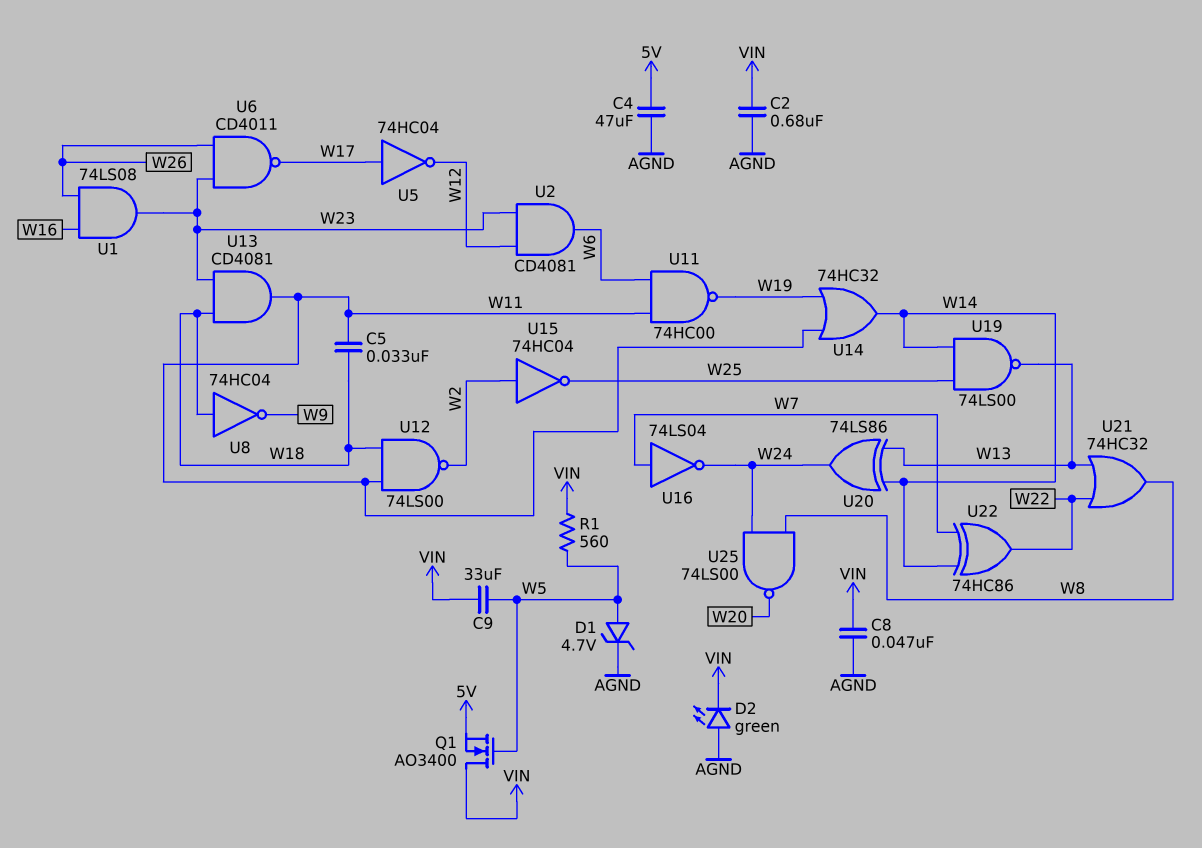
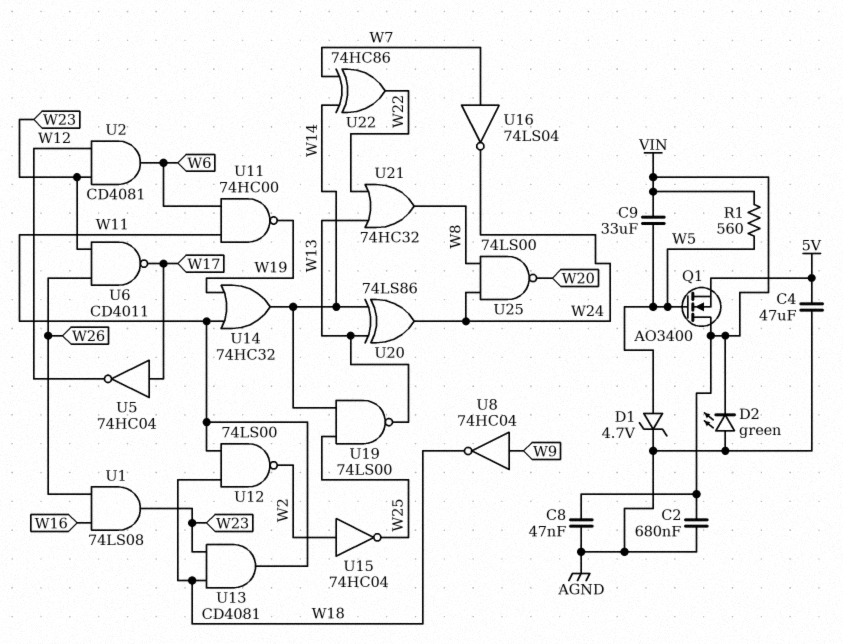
C5: 33nF (W11, W18) -> none
U8: NOT 74HC04 (in W18, out W9) -> NOT 74HC04 (in W9, out W18)

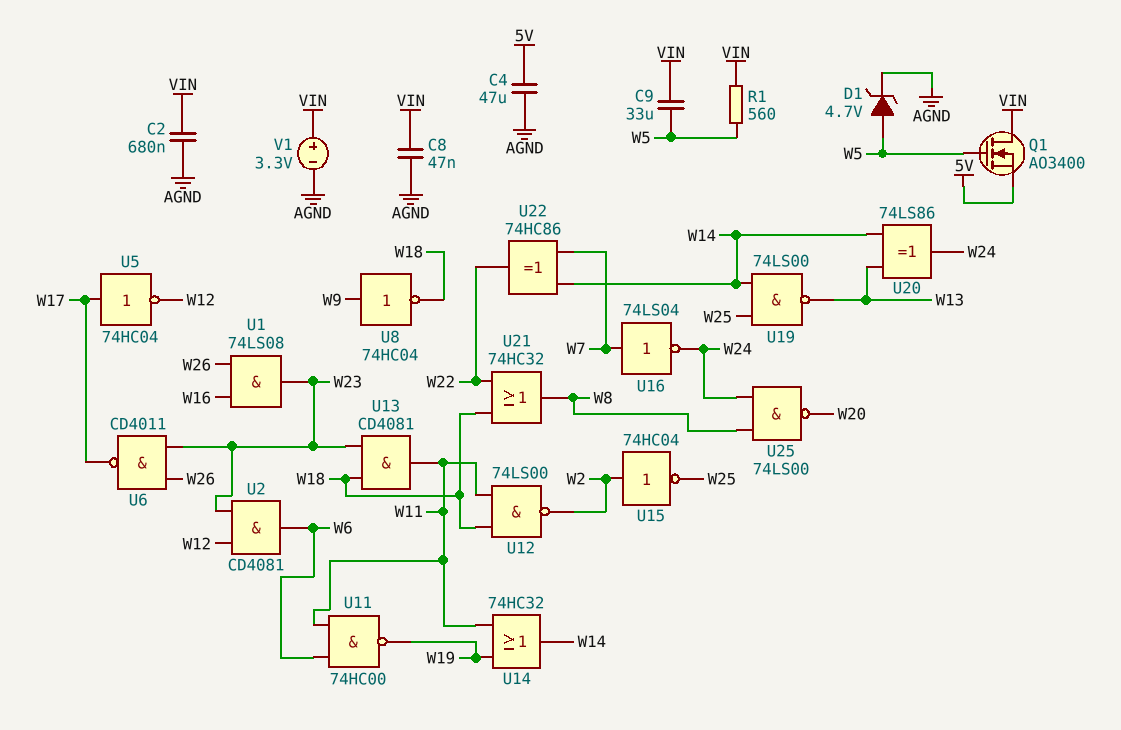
D2: LED green (A AGND, K VIN) -> none
U21: OR 74HC32 (in W13, in W22, out W8) -> OR 74HC32 (in W18, in W22, out W8)
V1: none -> 3.3V (plus VIN, minus AGND)

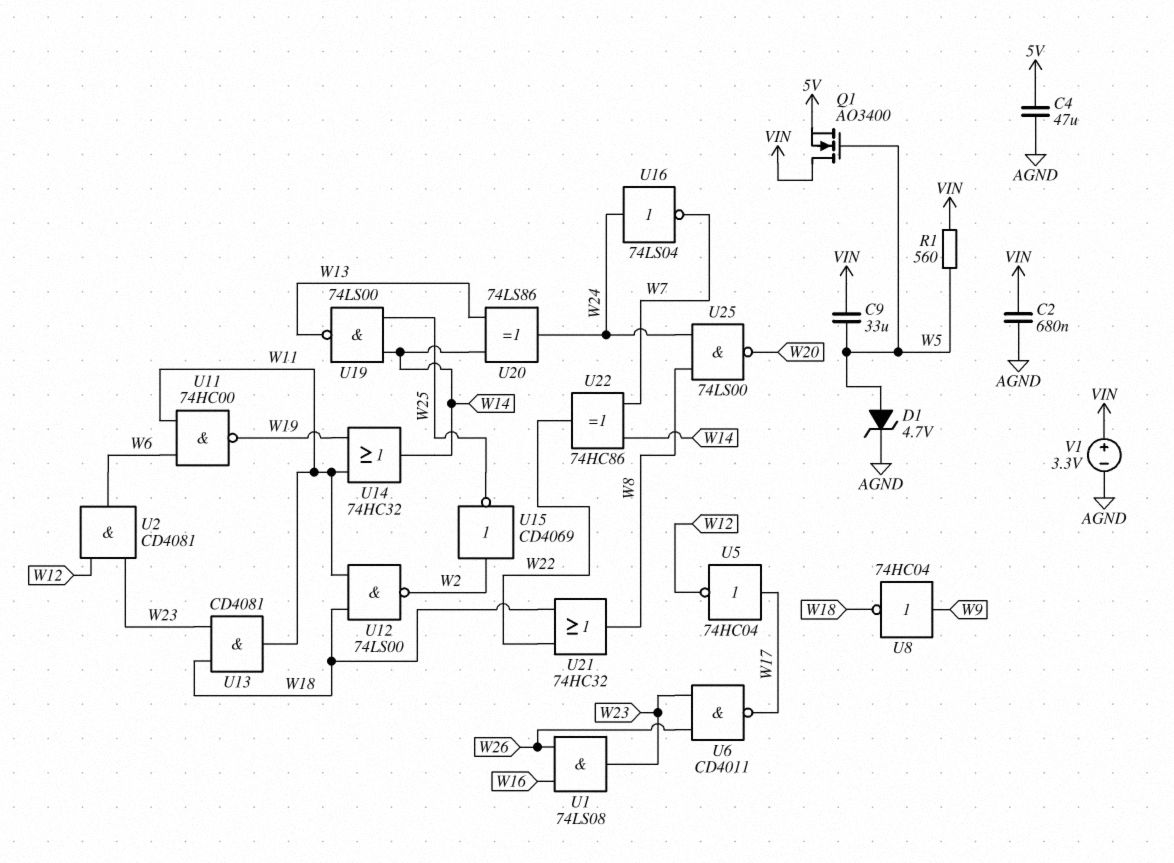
C8: 47nF (AGND, VIN) -> none
U15: NOT 74HC04 (in W2, out W25) -> NOT CD4069 (in W2, out W25)
U16: NOT 74LS04 (in W7, out W24) -> NOT 74LS04 (in W24, out W7)

